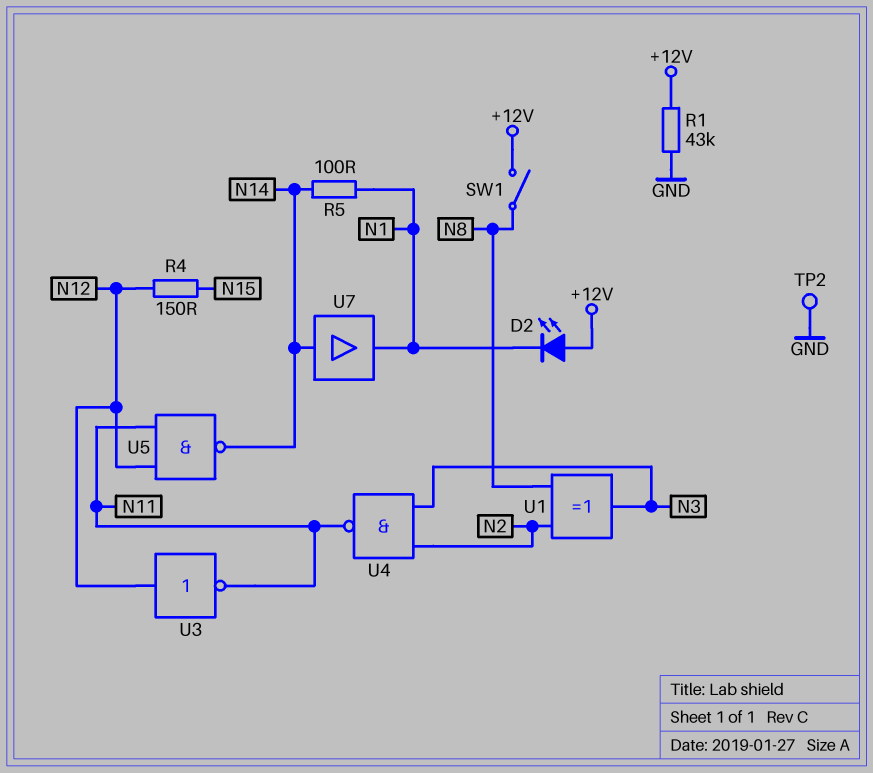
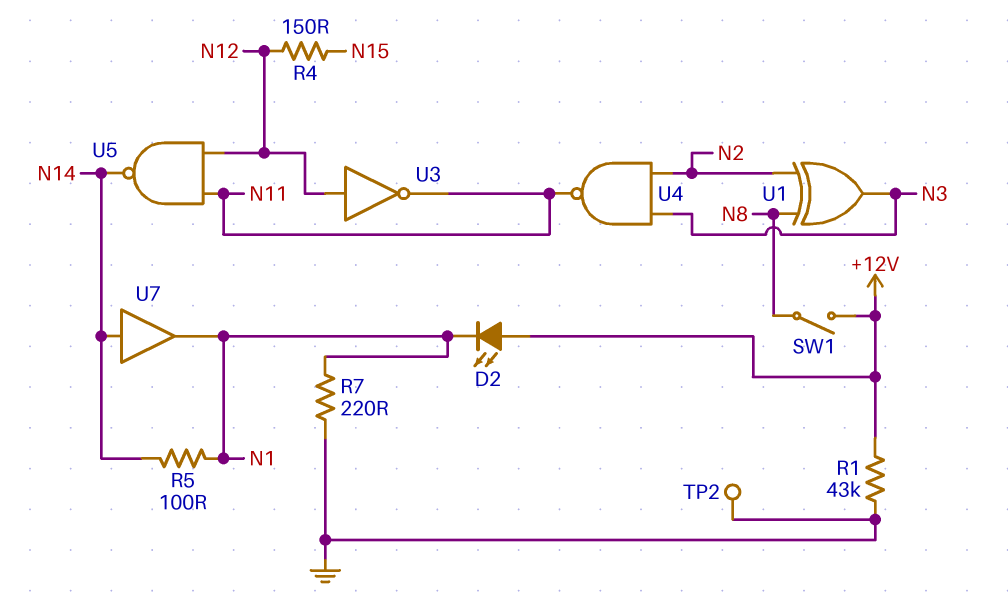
R7: none -> 220 (GND, N1)

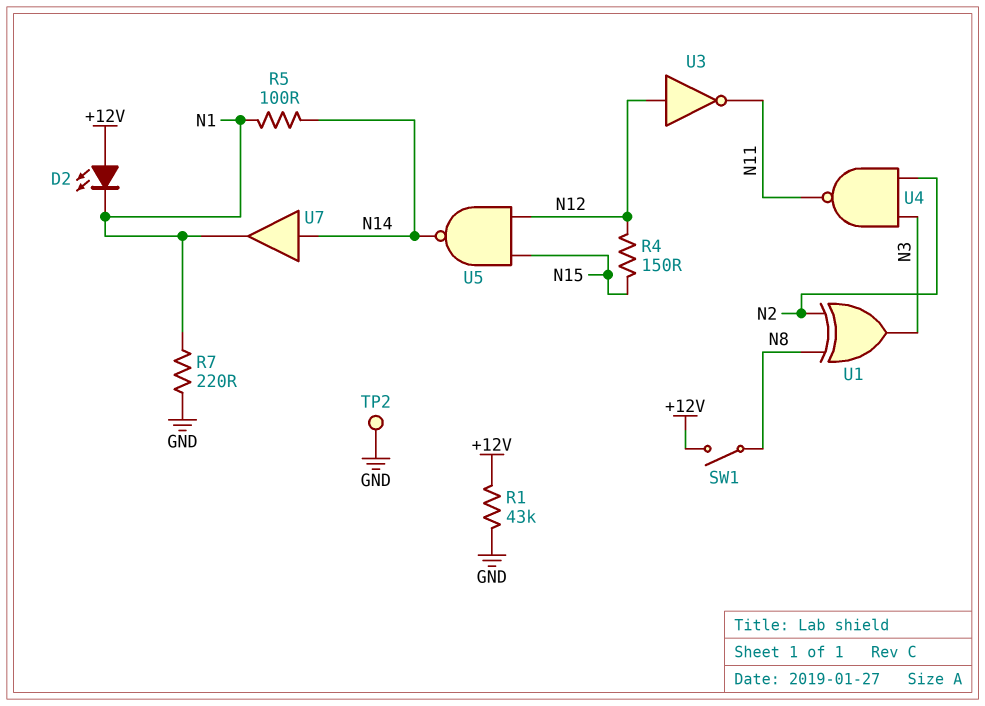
U5: NAND (in N11, in N12, out N14) -> NAND (in N12, in N15, out N14)

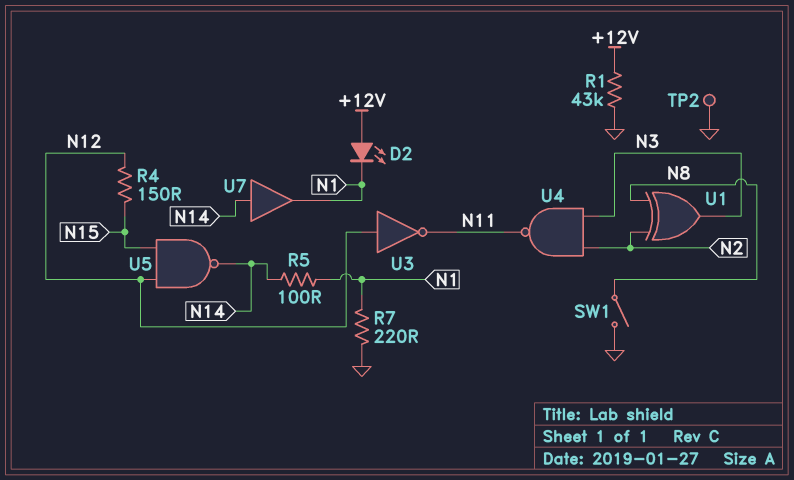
SW1: switch (+12V, N8) -> switch (GND, N8)

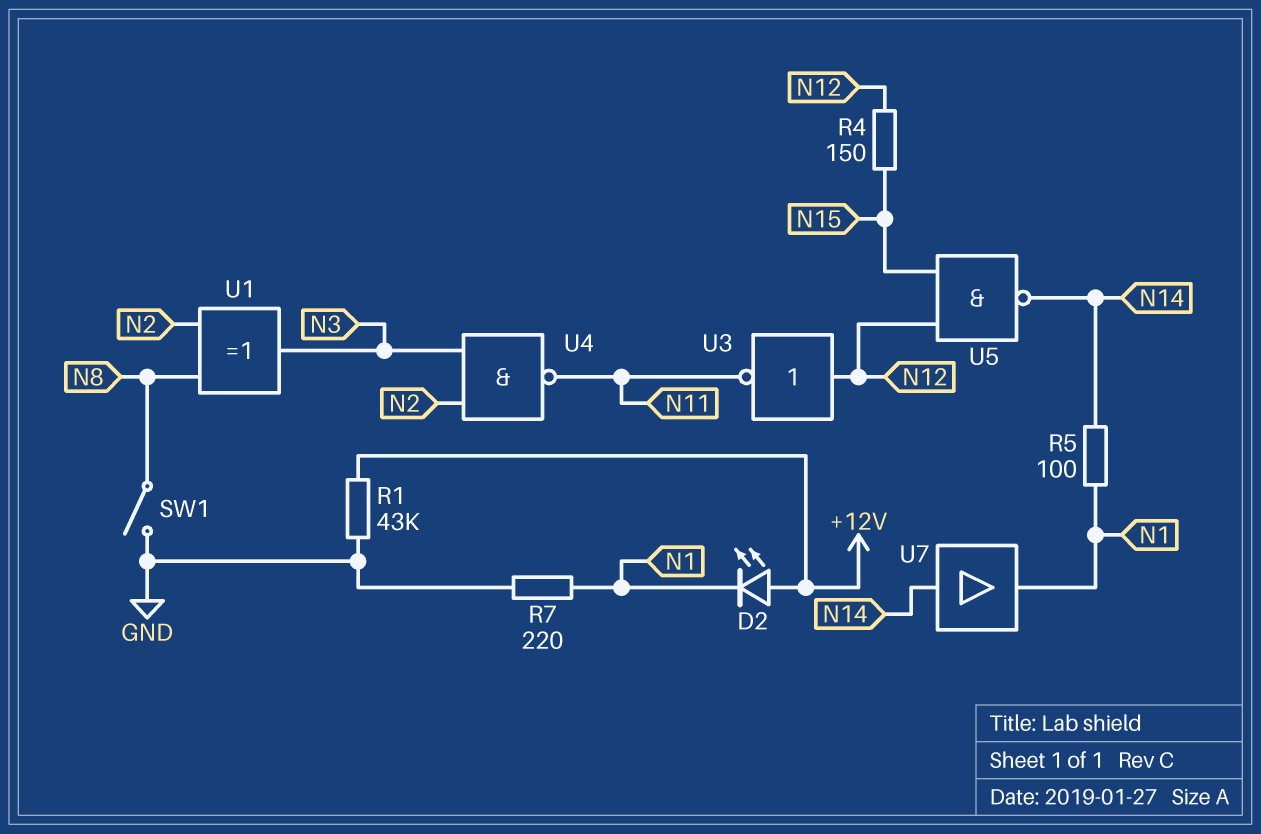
TP2: test point (GND) -> none

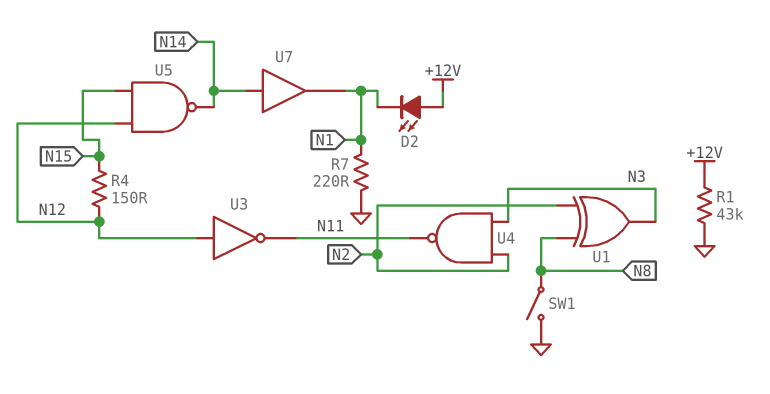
R5: 100 (N1, N14) -> none

